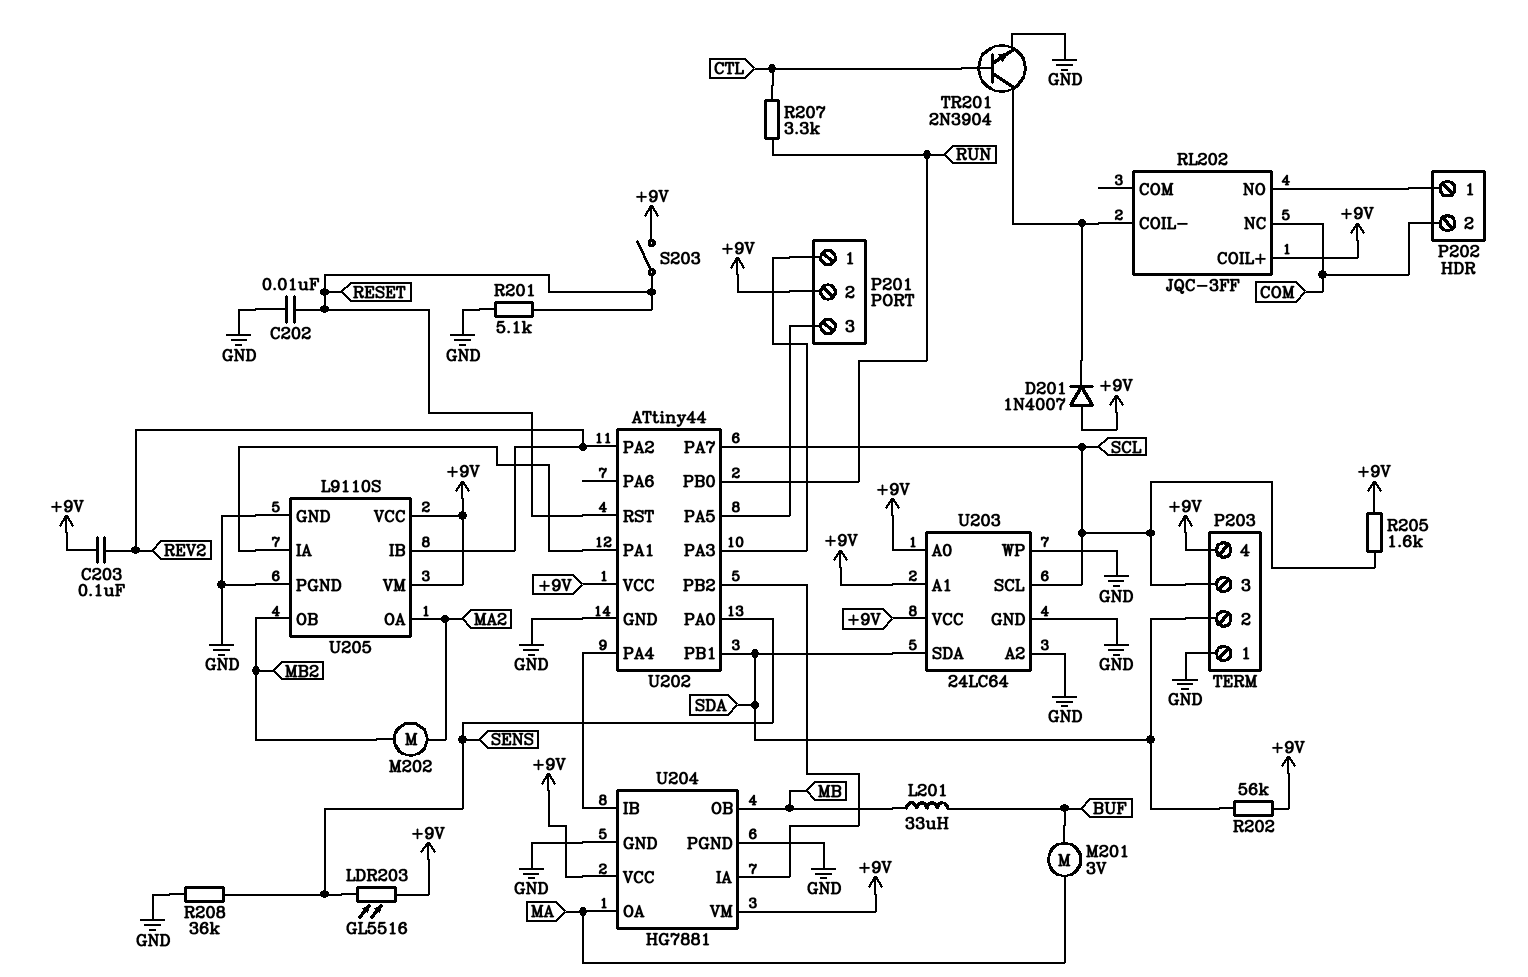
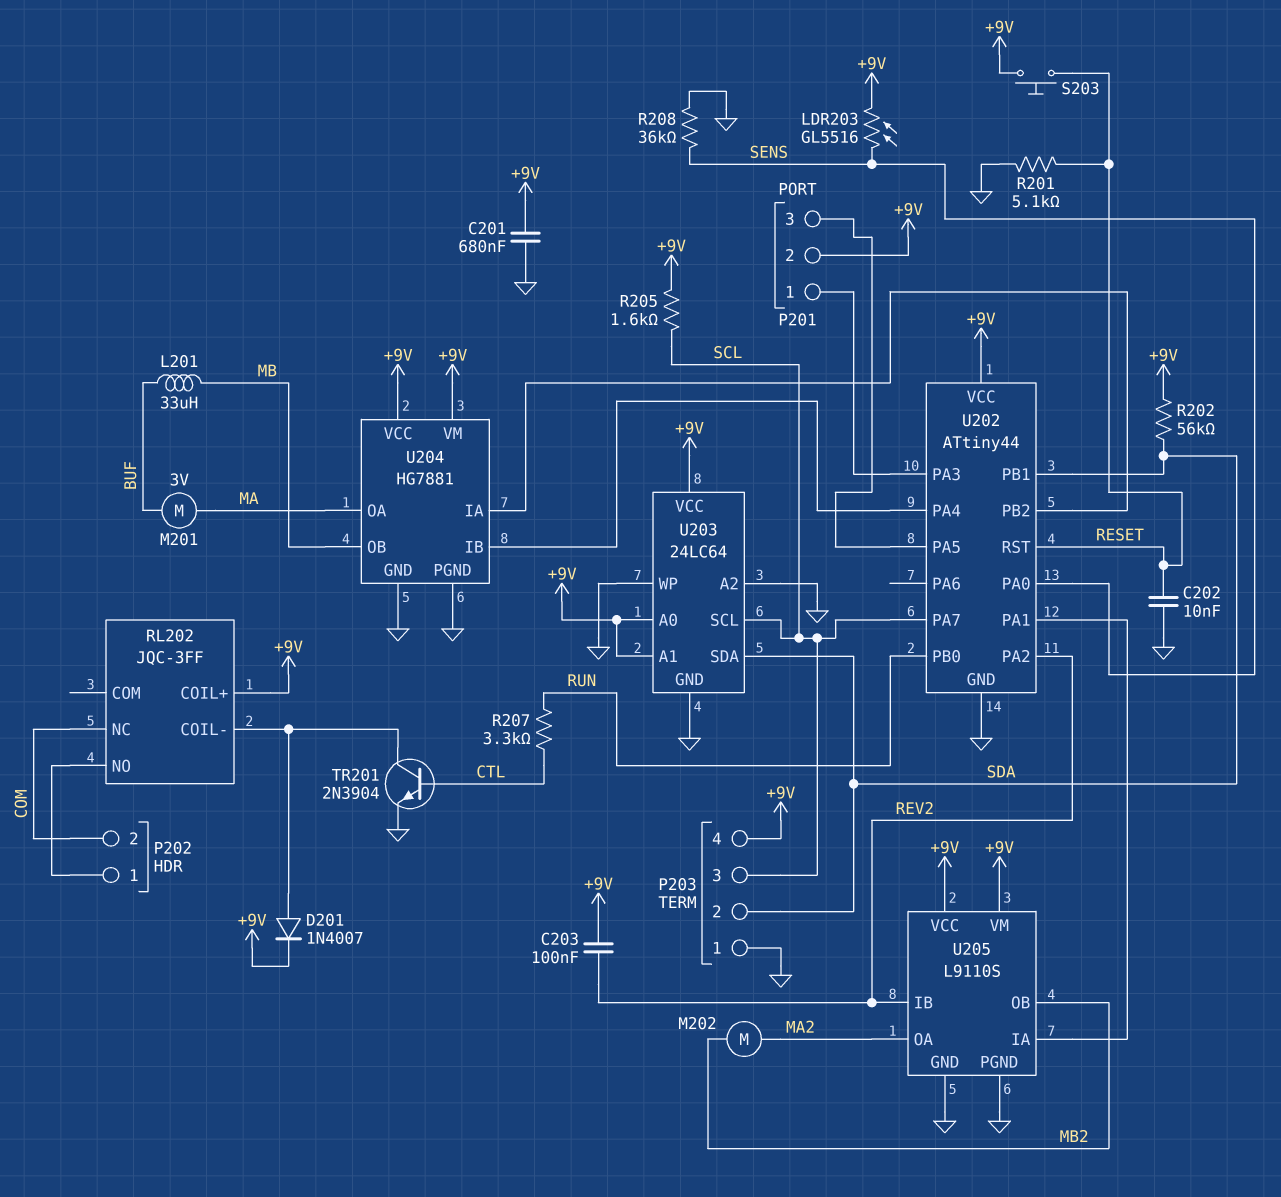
C201: none -> 680nF (+9V, GND)
D201: diode 1N4007 (A +9V, K RL202/COIL-) -> diode 1N4007 (A RL202/COIL-, K +9V)
S203: switch (+9V, RESET) -> button (+9V, RESET)

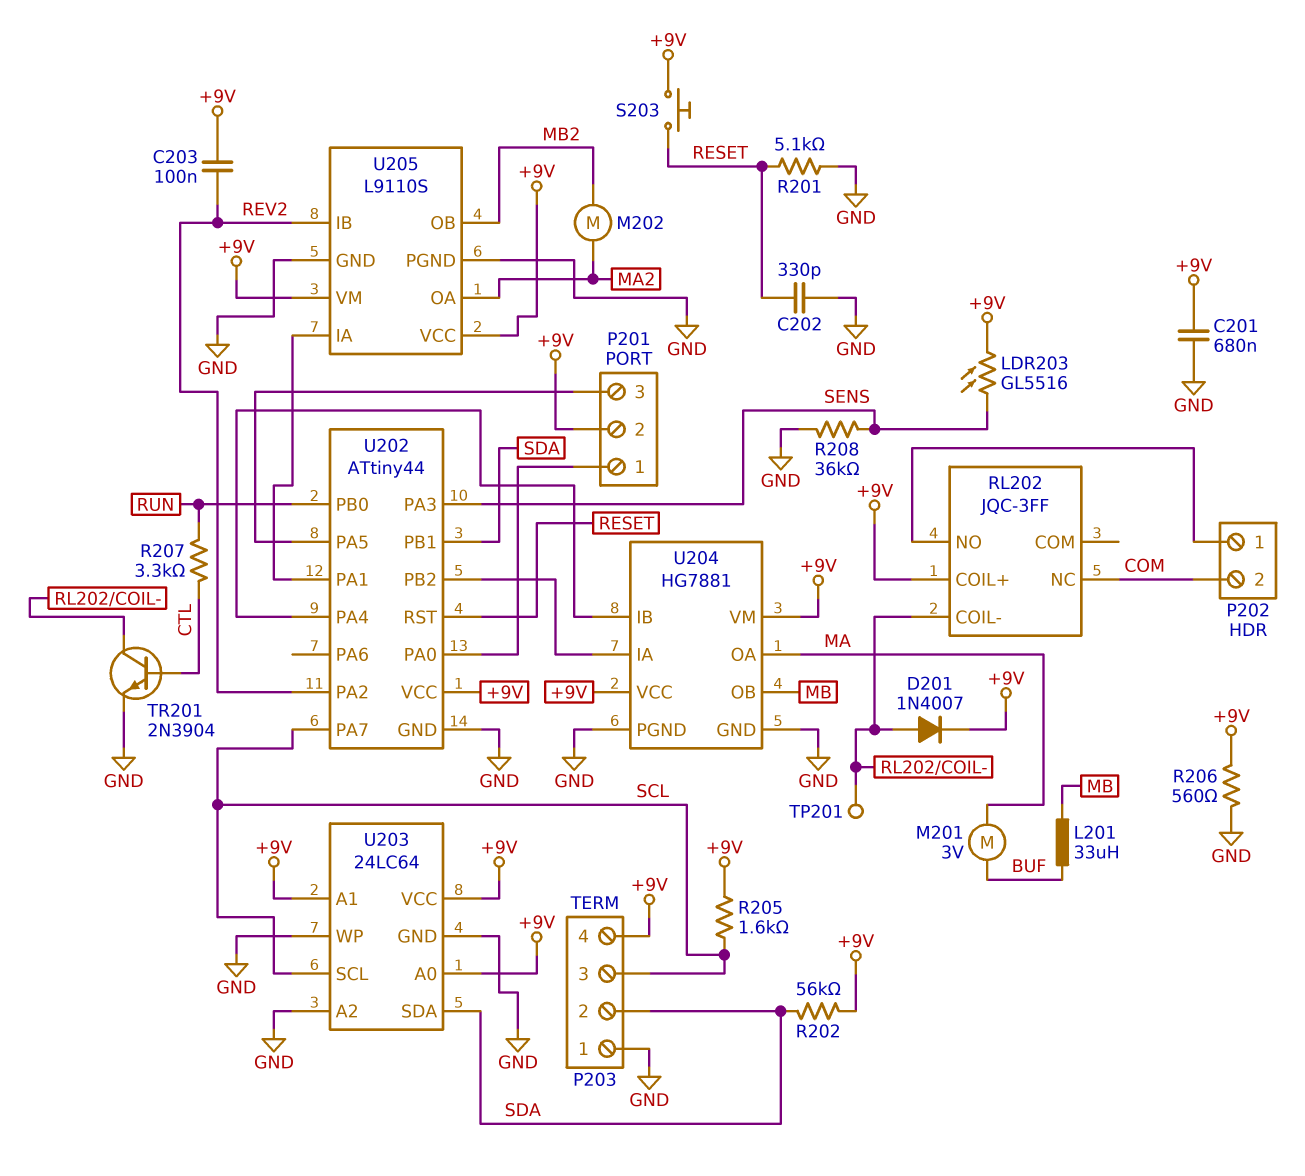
C202: 10nF (GND, RESET) -> 330pF (GND, RESET)
R206: none -> 560 (+9V, GND)
TP201: none -> test point (RL202/COIL-)
U202 pin PA0: SENS -> P201/1
U202 pin PA3: P201/1 -> SENS

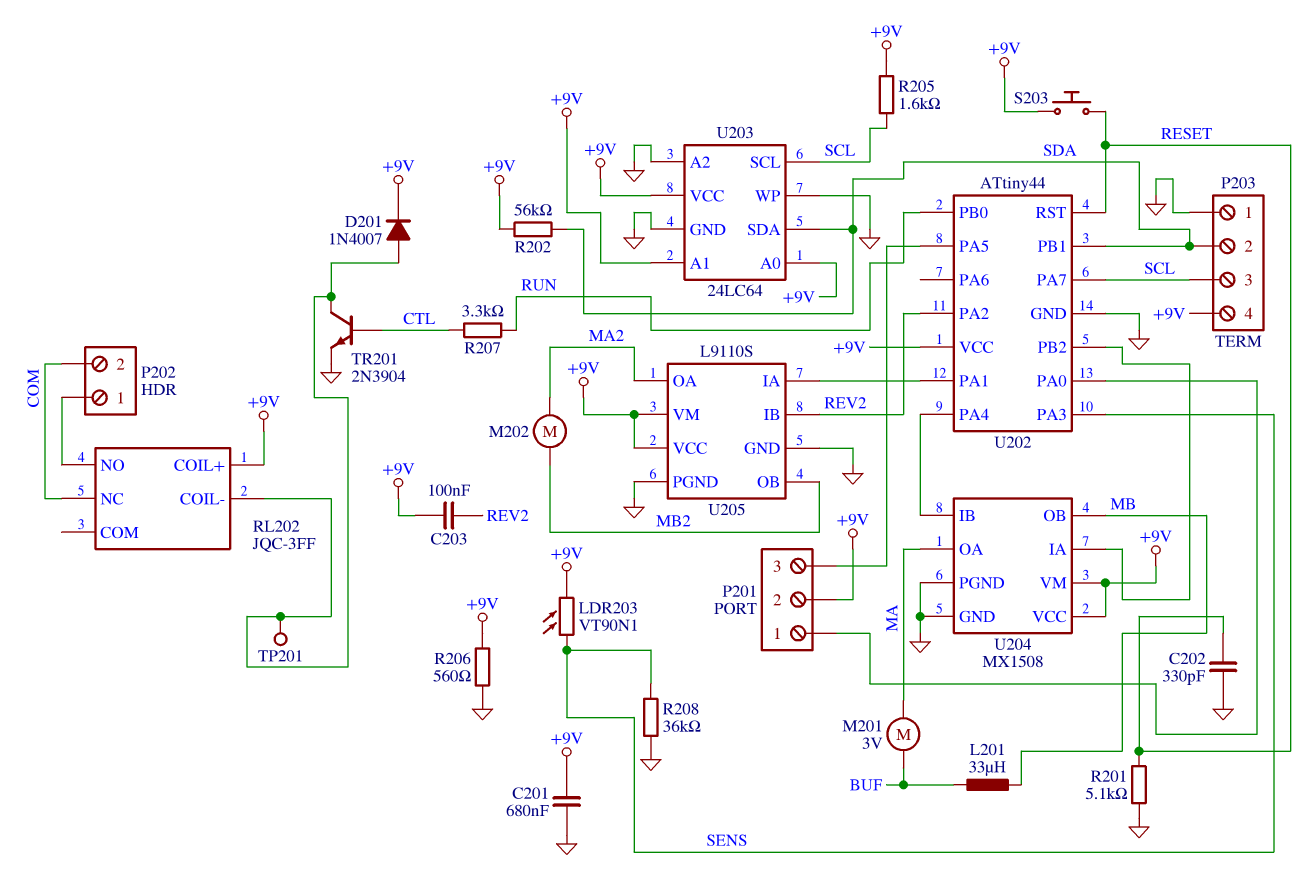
LDR203: GL5516 (+9V, SENS) -> VT90N1 (+9V, SENS)
U204: HG7881 -> MX1508

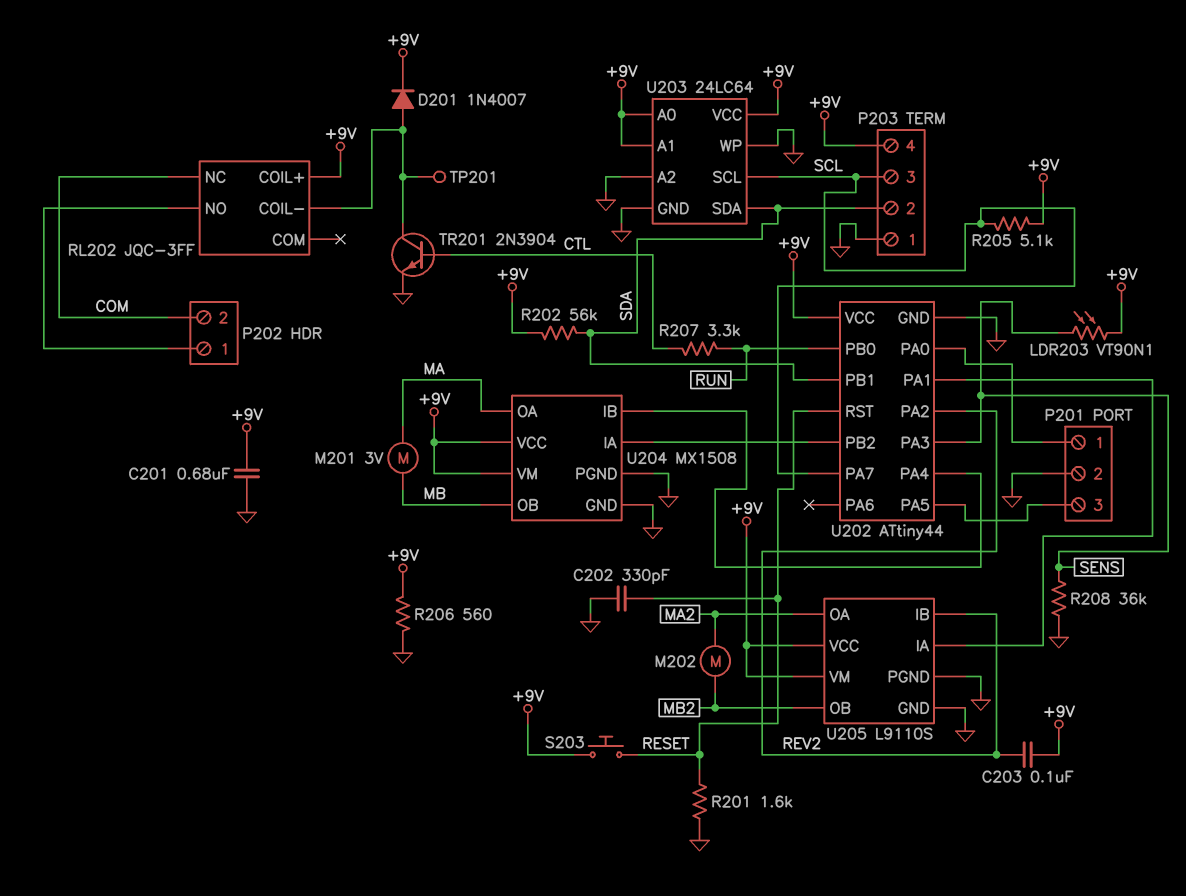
L201: 33uH (BUF, MB) -> none
M201: motor 3V (BUF, MA) -> motor 3V (MA, MB)
P201 pin 2: +9V -> GND
R201: 5.1k (GND, RESET) -> 1.6k (GND, RESET)
R205: 1.6k (+9V, SCL) -> 5.1k (+9V, SCL)

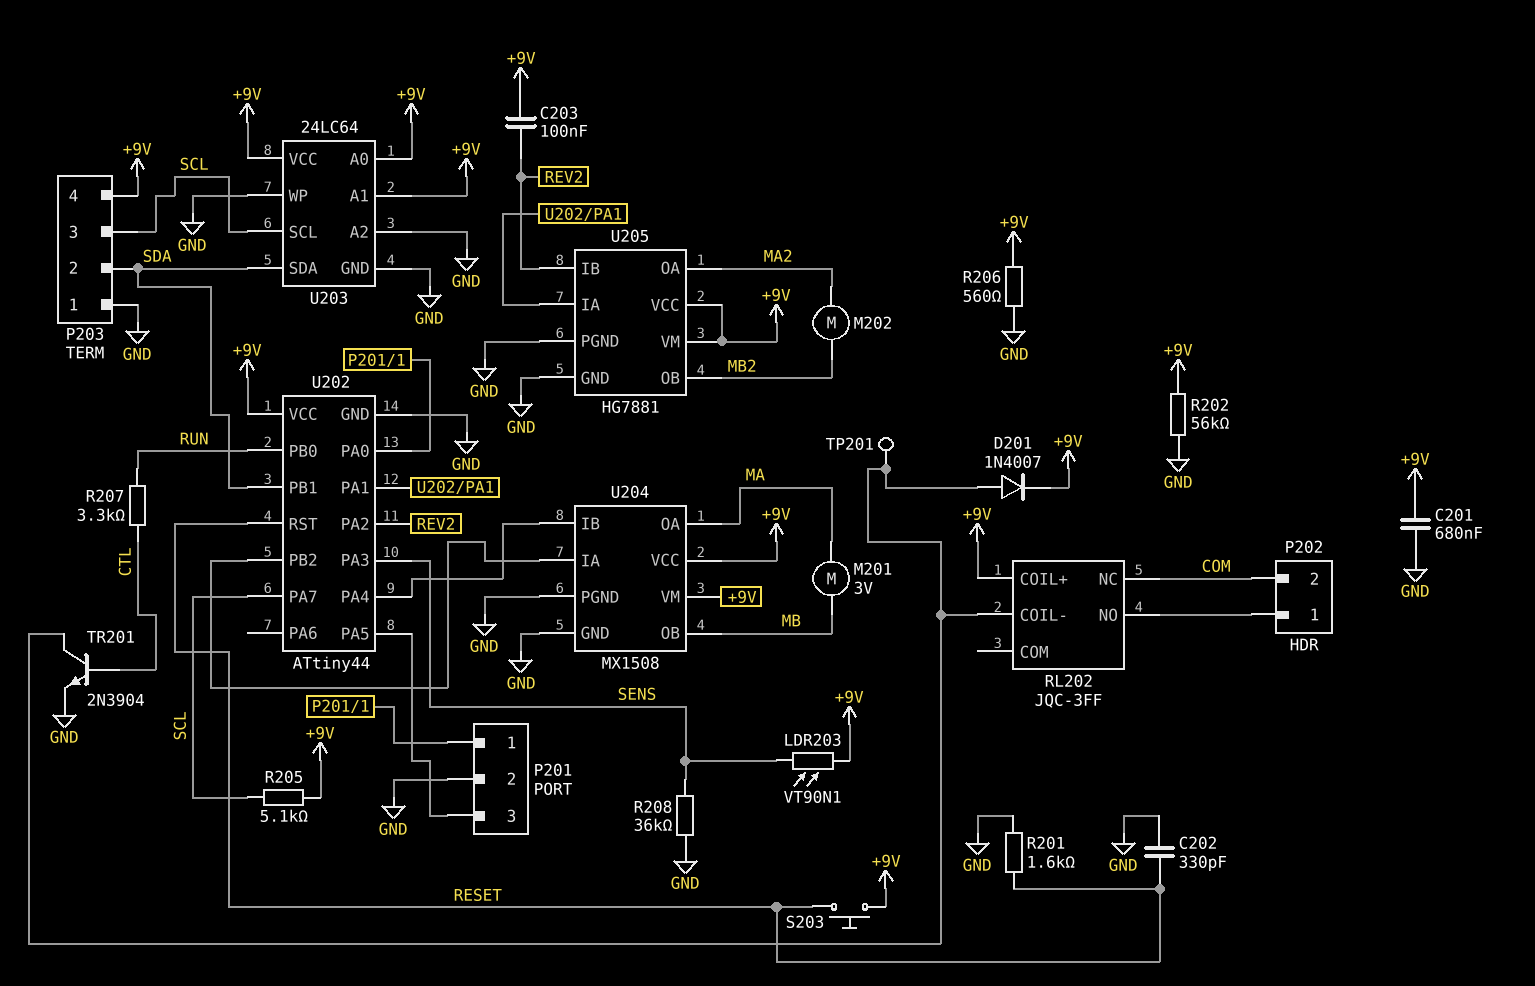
R202: 56k (+9V, SDA) -> 56k (+9V, GND)
U205: L9110S -> HG7881

